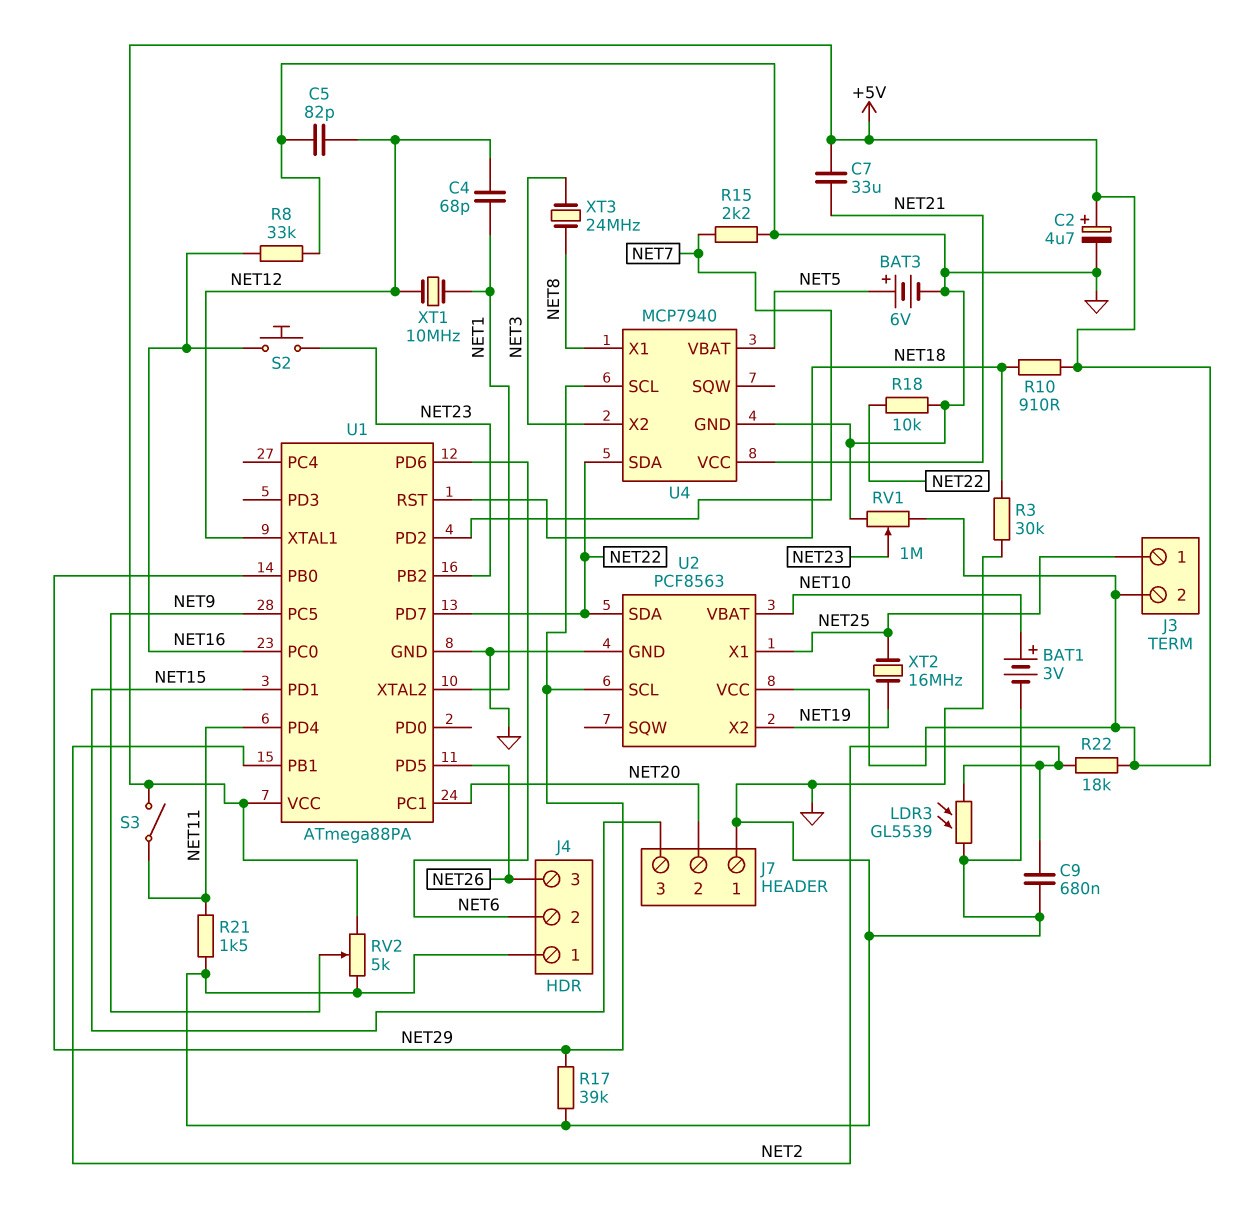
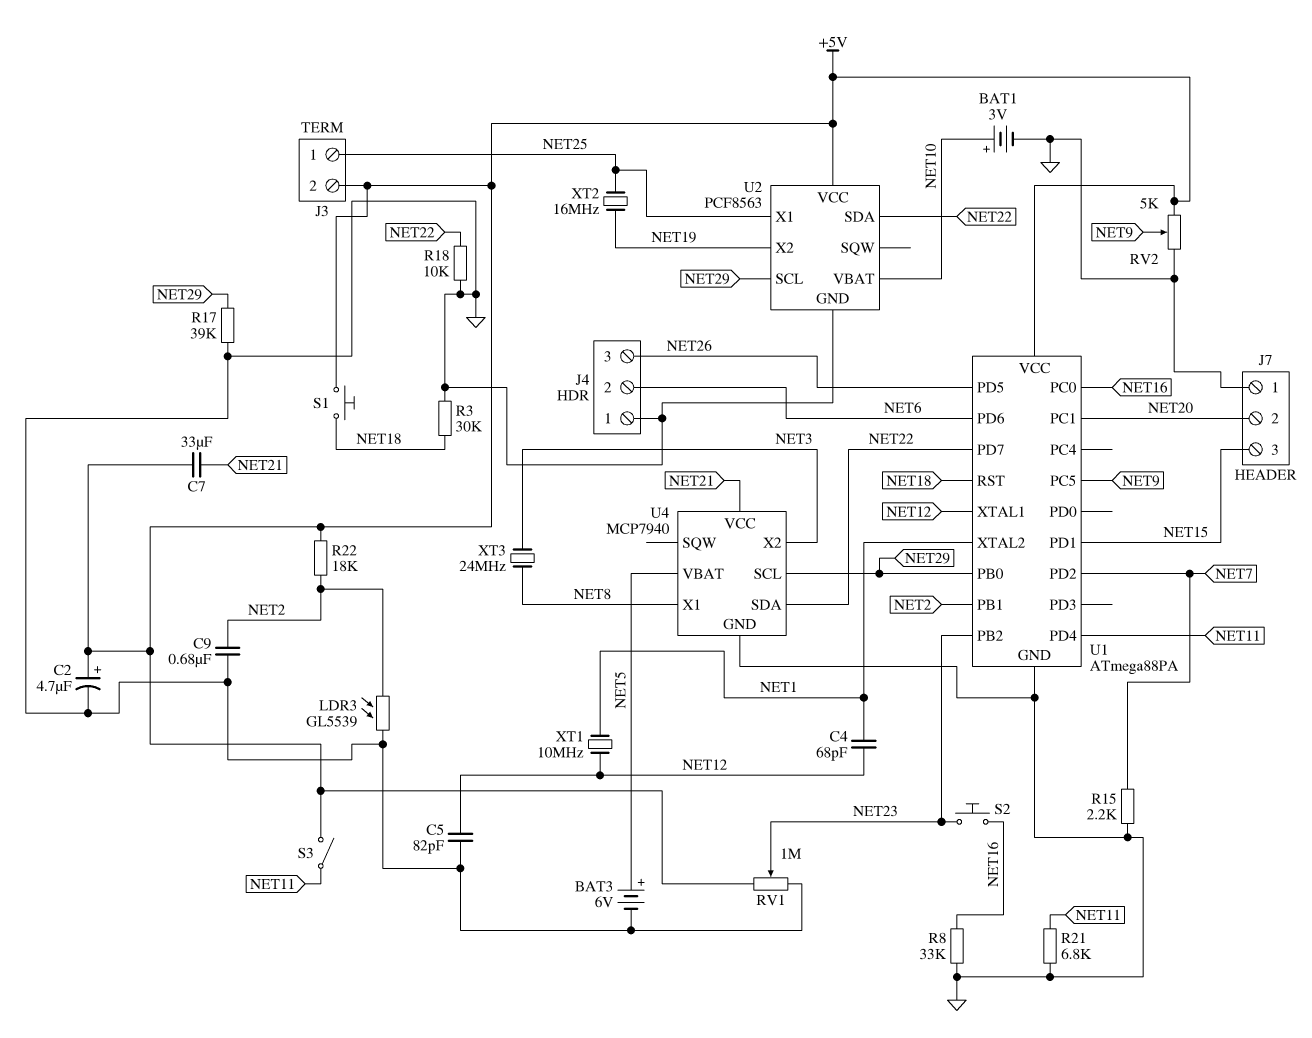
R10: 910 (+5V, NET18) -> none
R21: 1.5k (GND, NET11) -> 6.8k (GND, NET11)
S1: none -> button (+5V, NET18)

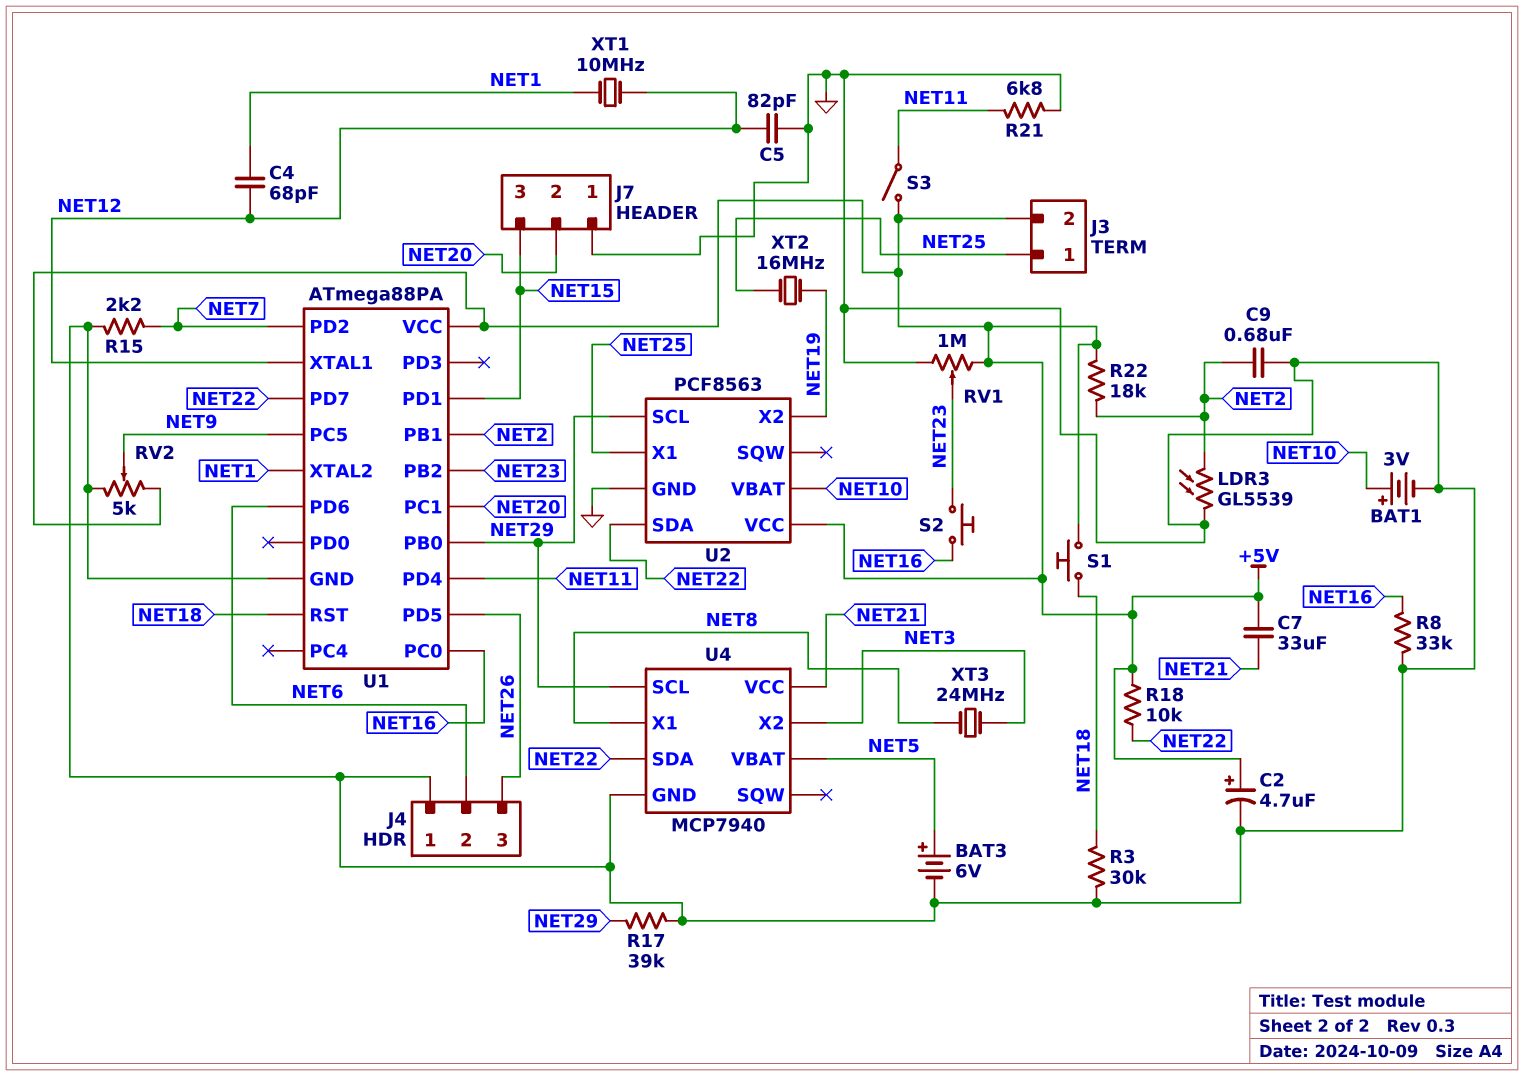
R18: 10k (GND, NET22) -> 10k (+5V, NET22)

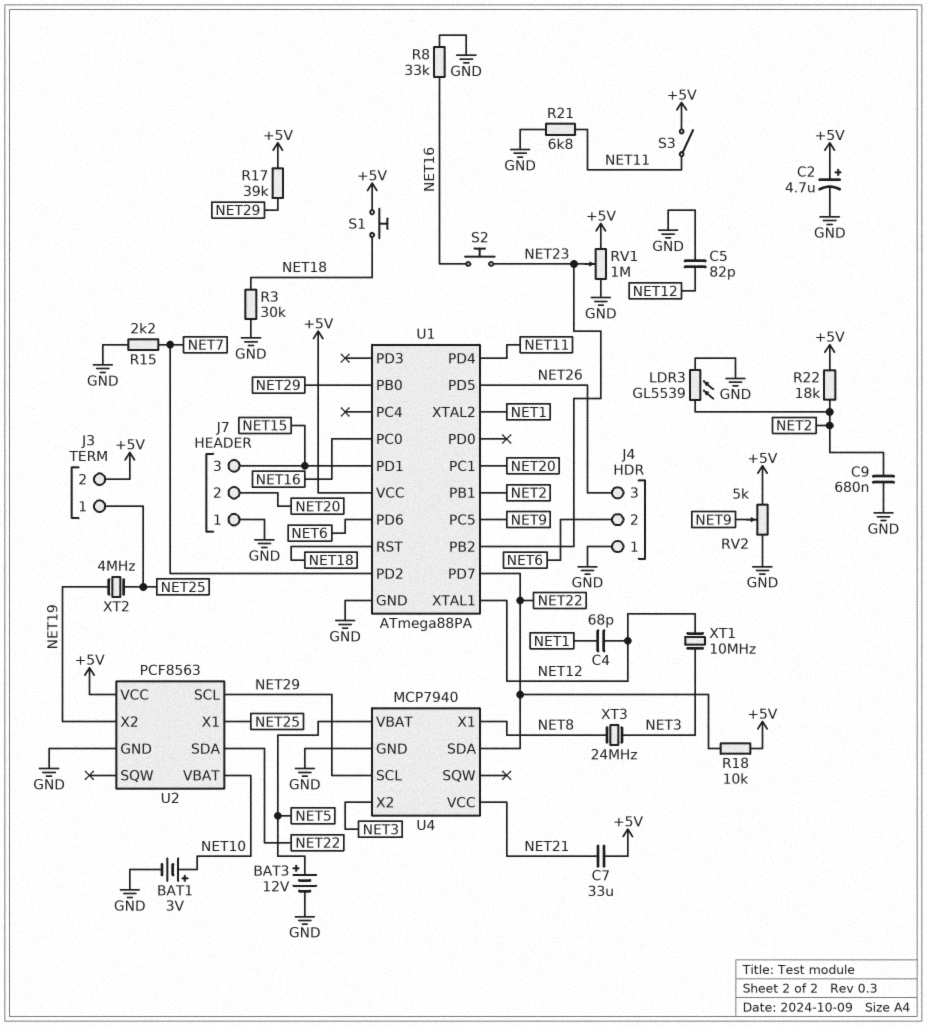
BAT3: 6V (plus NET5, minus GND) -> 12V (plus NET5, minus GND)
R17: 39k (GND, NET29) -> 39k (+5V, NET29)
XT1: 10MHz (NET1, NET12) -> 10MHz (NET3, NET12)
XT2: 16MHz (NET19, NET25) -> 4MHz (NET19, NET25)

